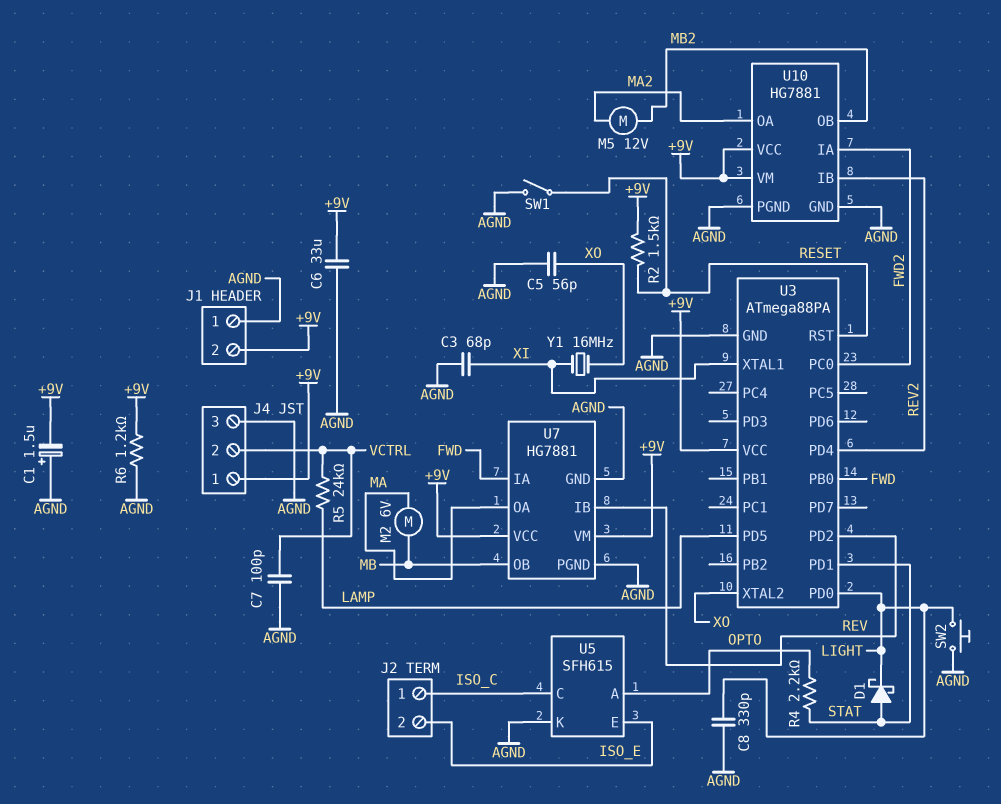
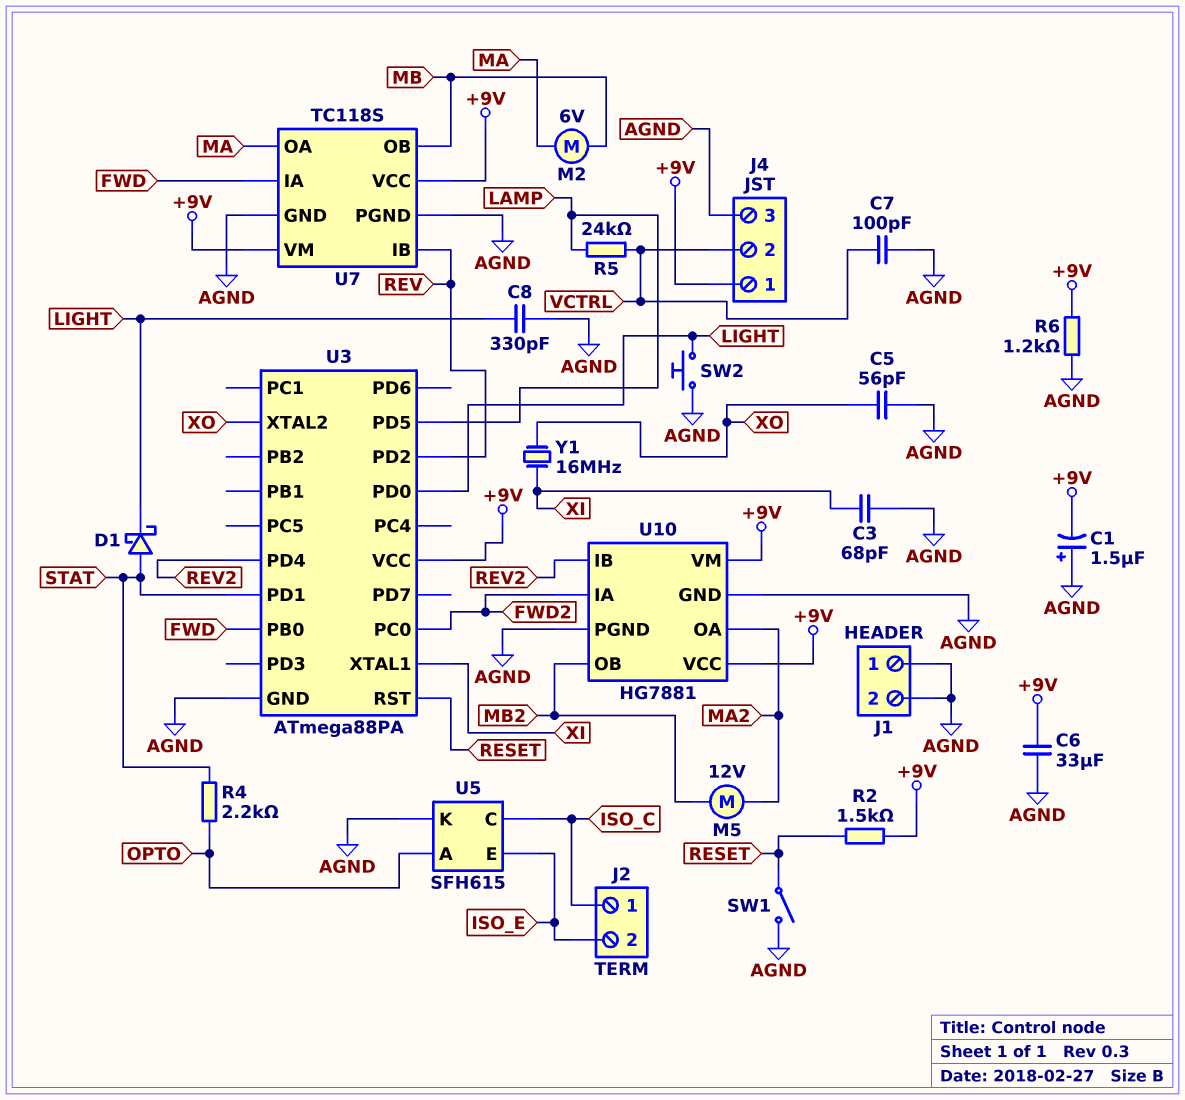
J1 pin 2: +9V -> AGND
U7: HG7881 -> TC118S

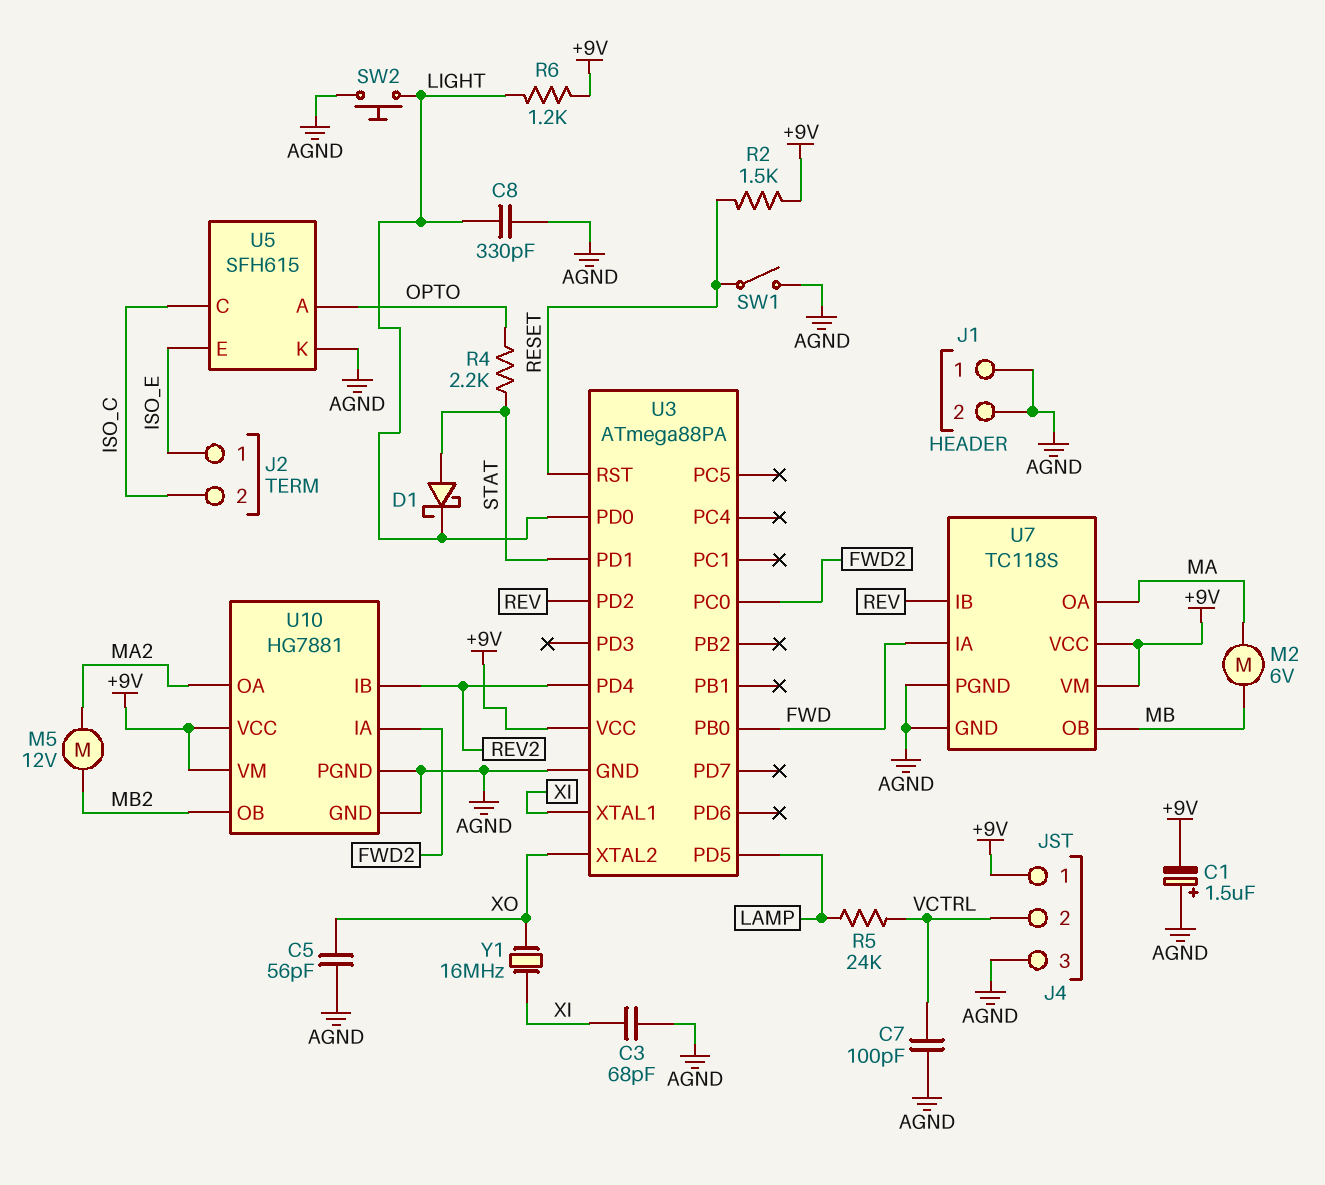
C6: 33uF (+9V, AGND) -> none
J2 pin 1: ISO_C -> ISO_E
J2 pin 2: ISO_E -> ISO_C
R6: 1.2k (+9V, AGND) -> 1.2k (+9V, LIGHT)

